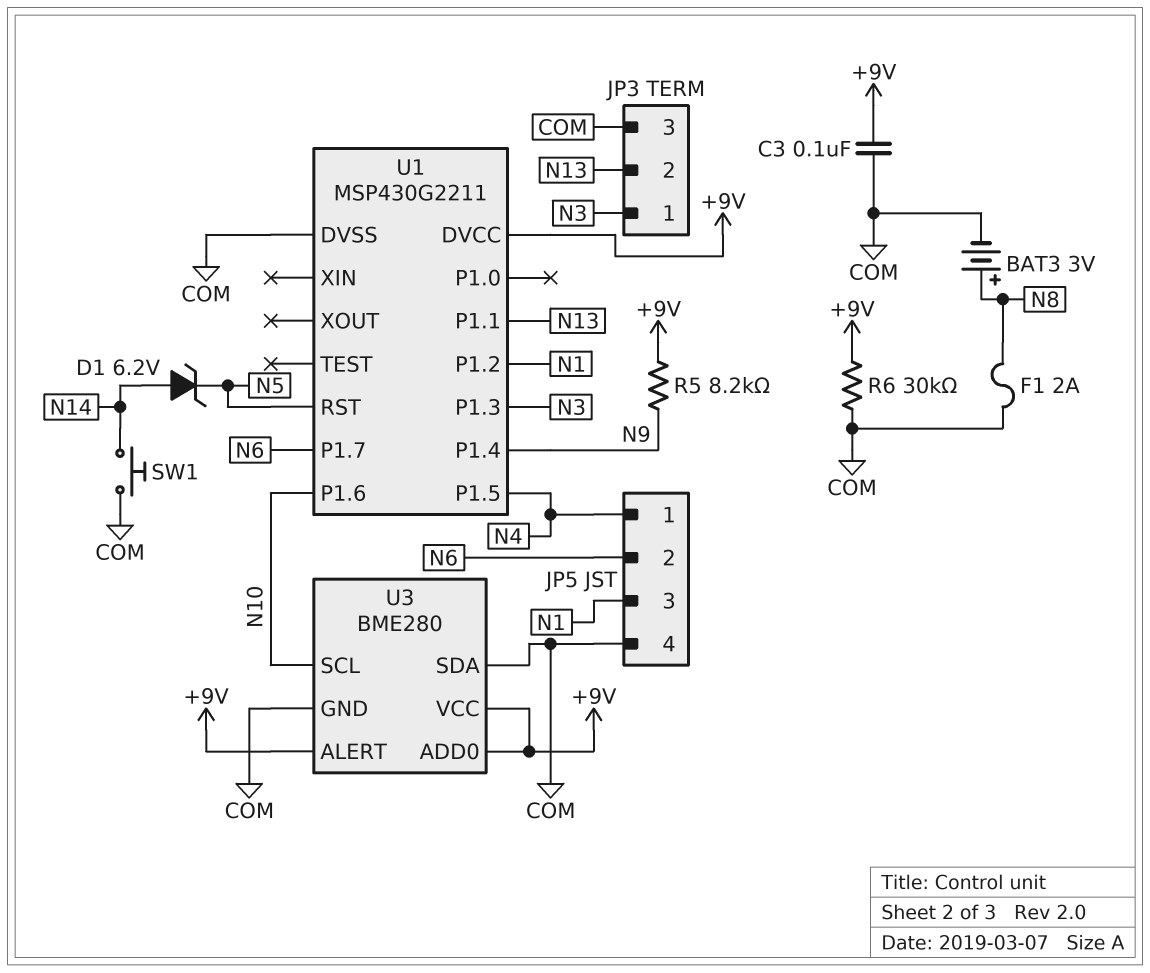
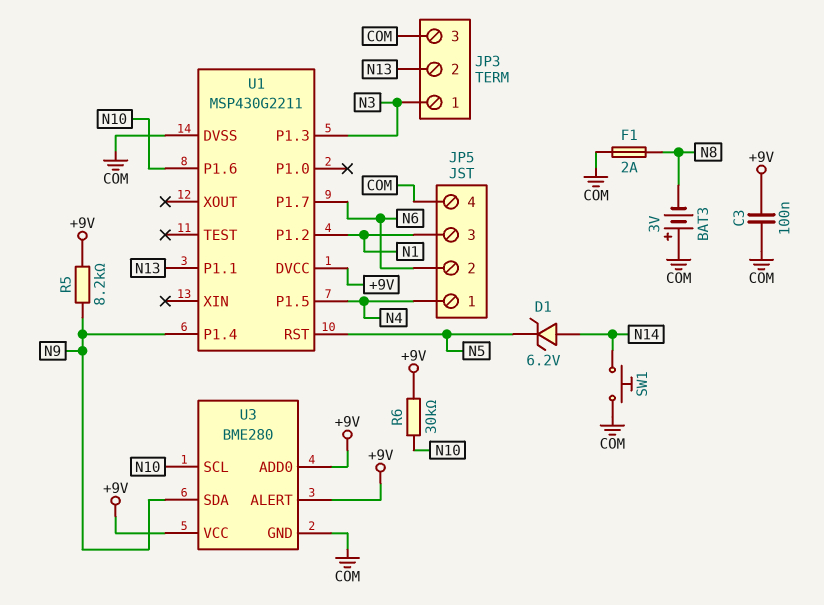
BAT3: 3V (plus N8, minus COM) -> 3V (plus COM, minus N8)
R6: 30k (+9V, COM) -> 30k (+9V, N10)
U3 pin SDA: COM -> N9

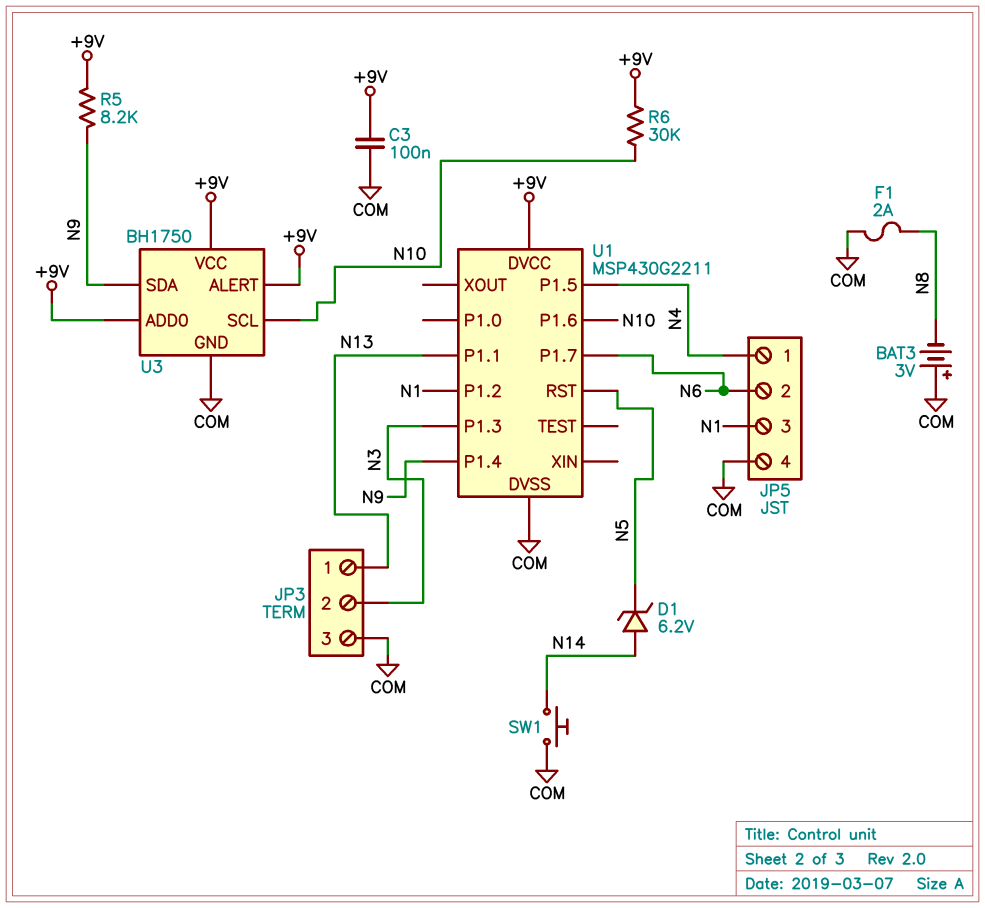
JP3 pin 1: N3 -> N13
JP3 pin 2: N13 -> N3
U3: BME280 -> BH1750

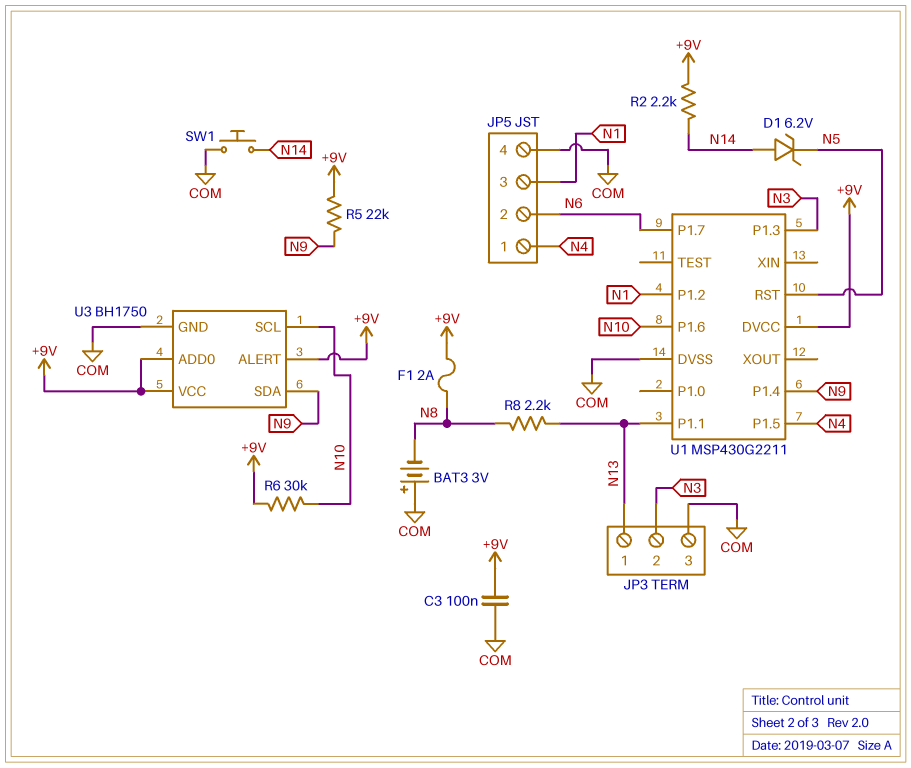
F1: 2A (COM, N8) -> 2A (+9V, N8)
R2: none -> 2.2k (+9V, N14)
R5: 8.2k (+9V, N9) -> 22k (+9V, N9)
R8: none -> 2.2k (N8, N13)

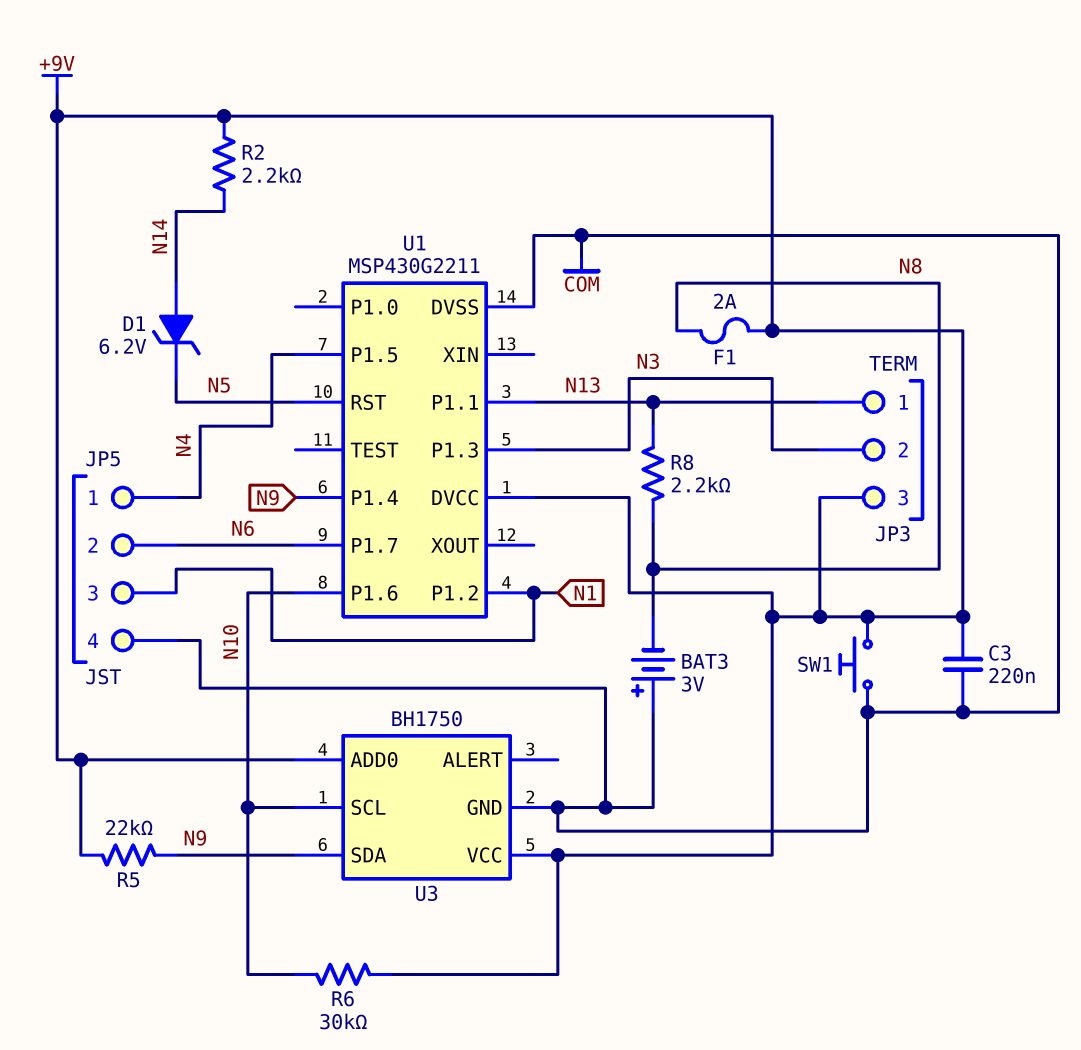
C3: 100nF (+9V, COM) -> 220nF (+9V, COM)
JP3 pin 3: COM -> +9V
SW1: button (COM, N14) -> button (+9V, COM)
U3 pin ALERT: +9V -> none

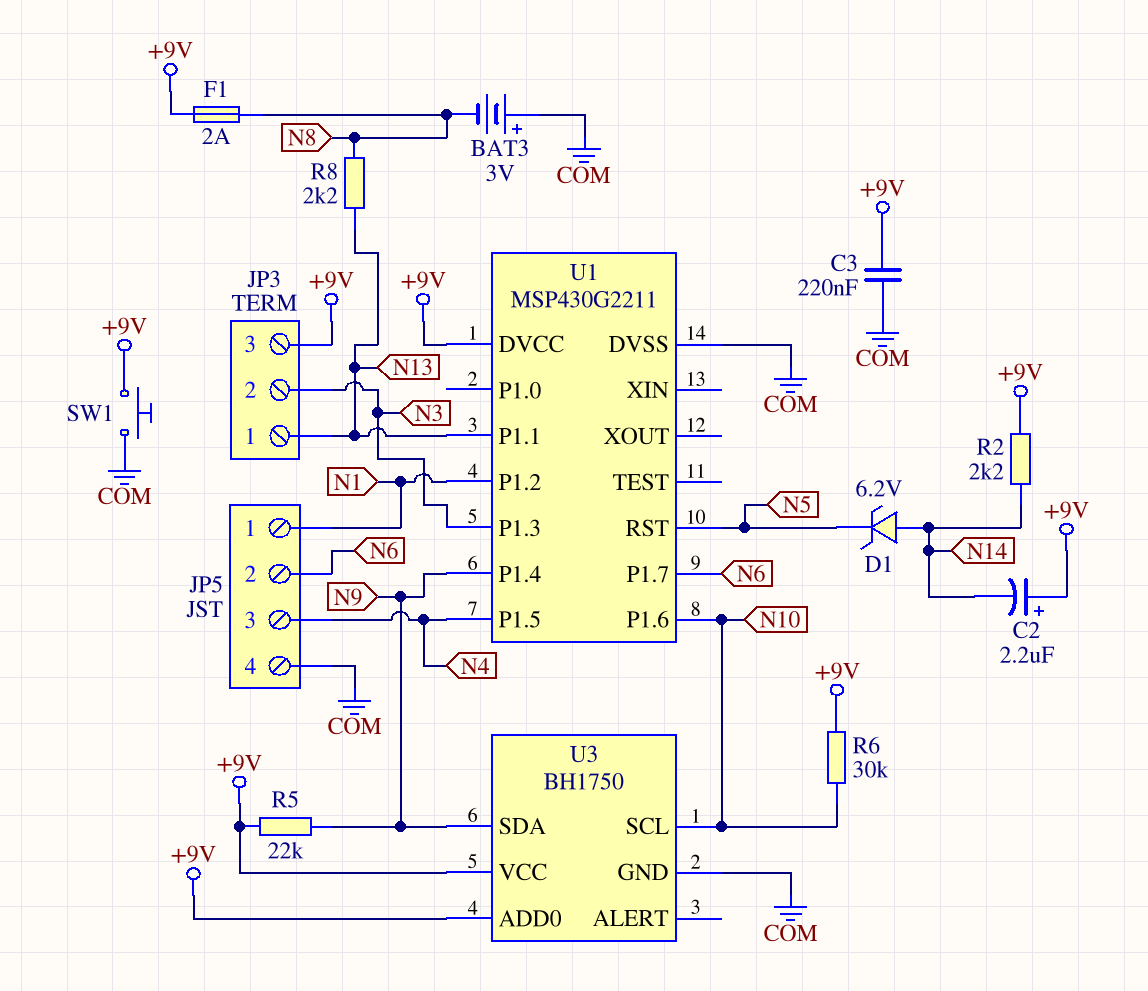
C2: none -> 2.2uF (plus +9V, minus N14)
JP5 pin 1: N4 -> N1
JP5 pin 3: N1 -> N4

